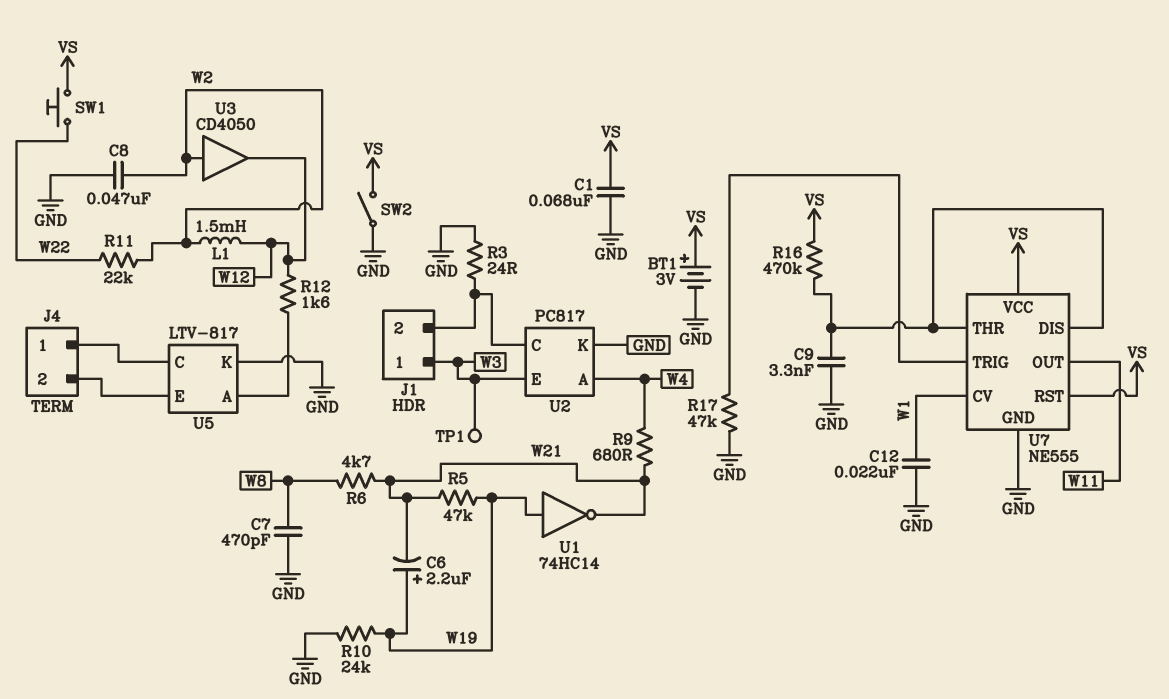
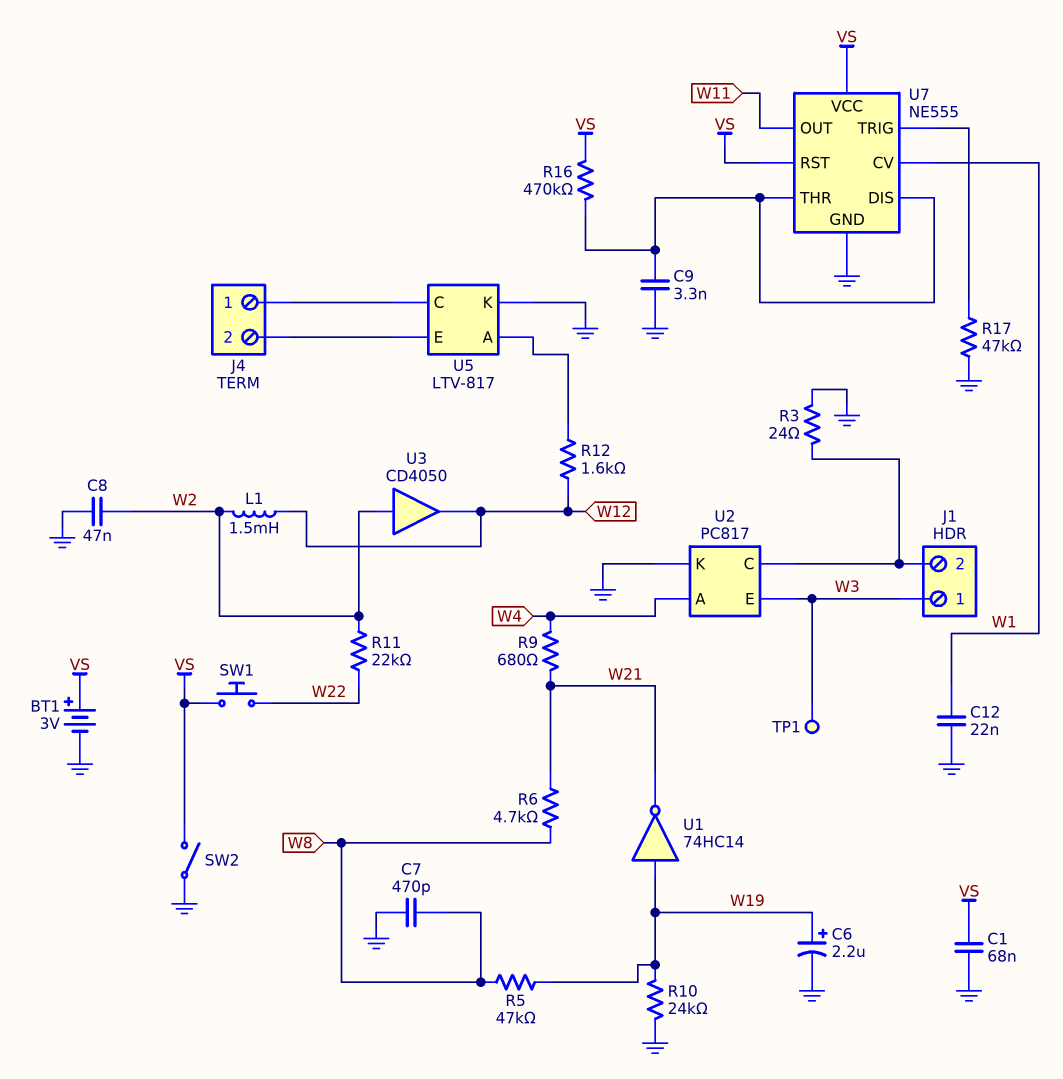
C6: 2.2uF (plus W19, minus W21) -> 2.2uF (plus W19, minus GND)
R5: 47k (W19, W21) -> 47k (W8, W19)

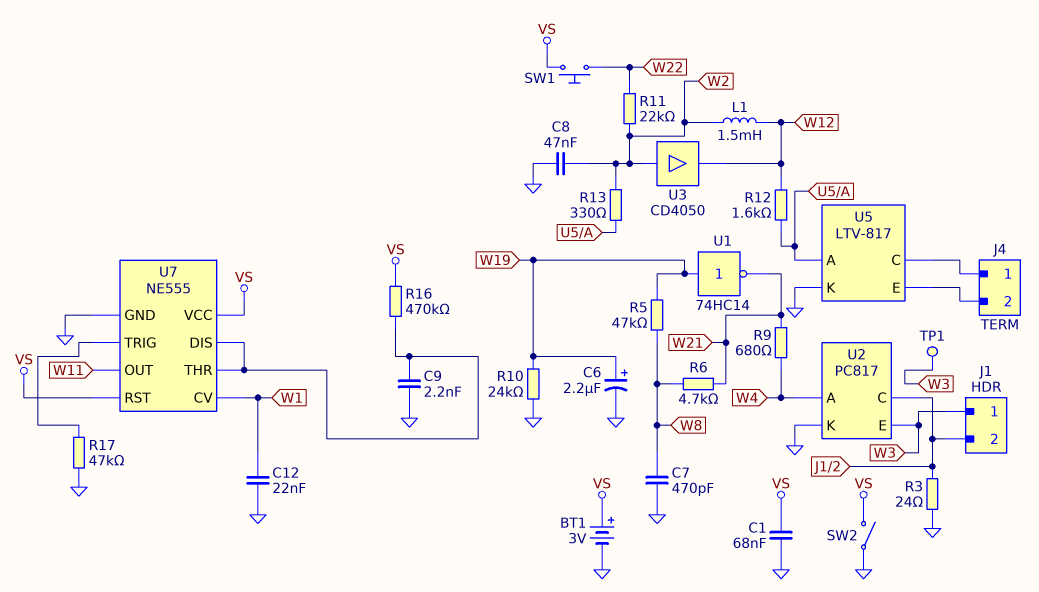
C9: 3.3nF (GND, U7/DIS) -> 2.2nF (GND, U7/DIS)
R13: none -> 330 (U5/A, W2)

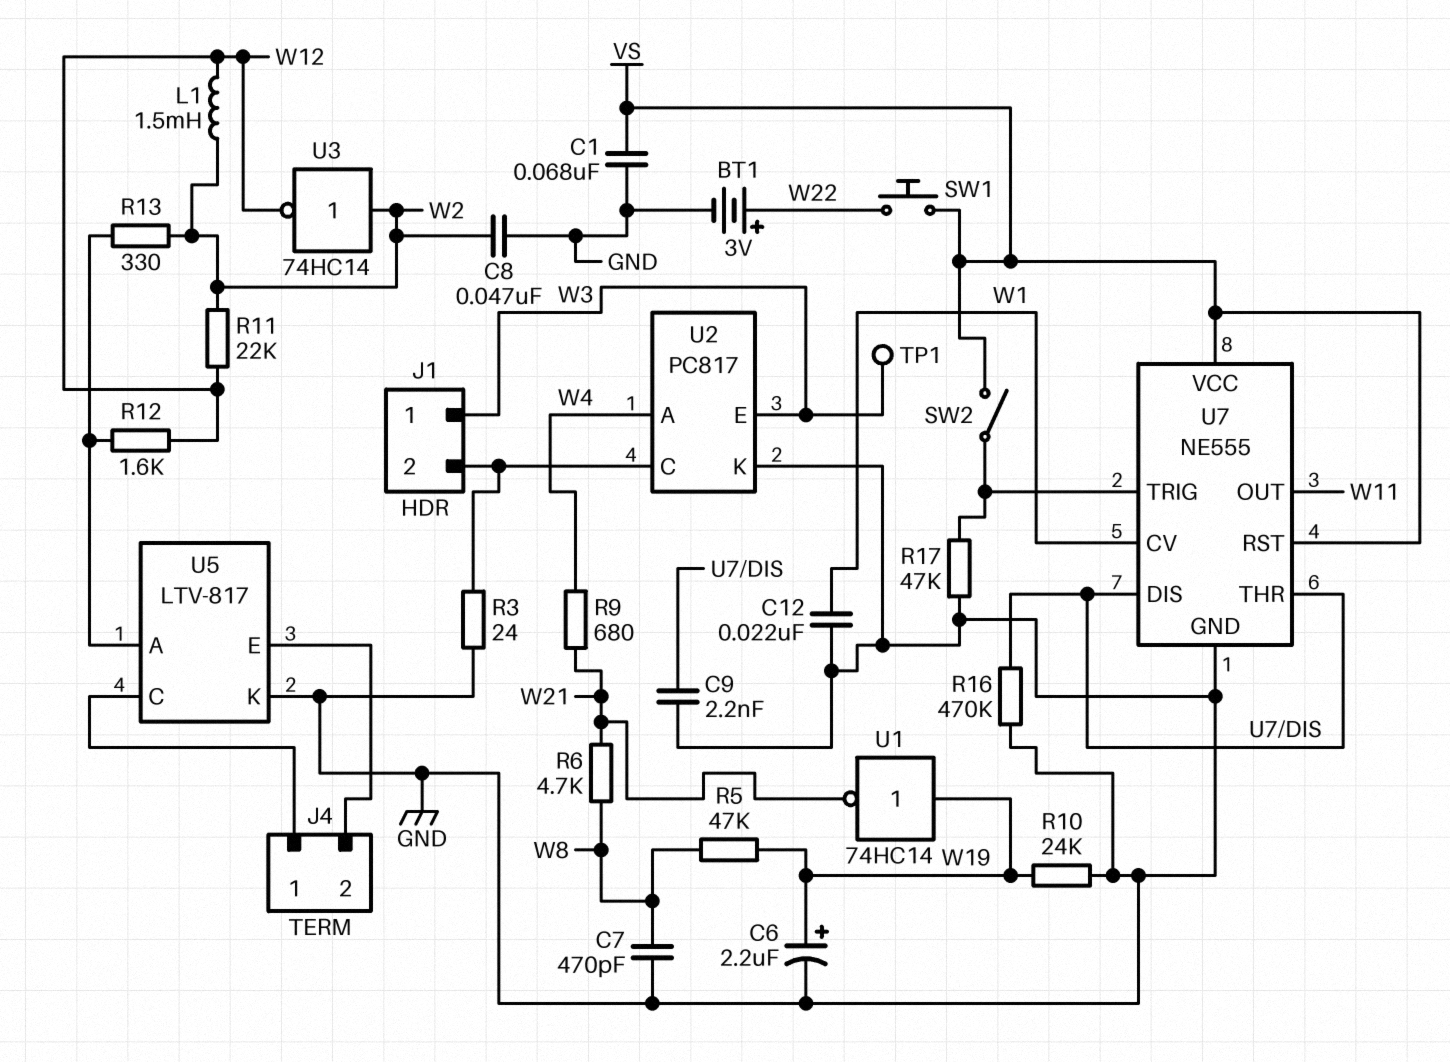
BT1: 3V (plus VS, minus GND) -> 3V (plus W22, minus GND)
R11: 22k (W2, W22) -> 22k (W2, W12)
R16: 470k (U7/DIS, VS) -> 470k (GND, U7/DIS)
SW2: switch (GND, VS) -> switch (U7/TRIG, VS)
U3: buffer CD4050 (in W2, out W12) -> NOT 74HC14 (in W2, out W12)

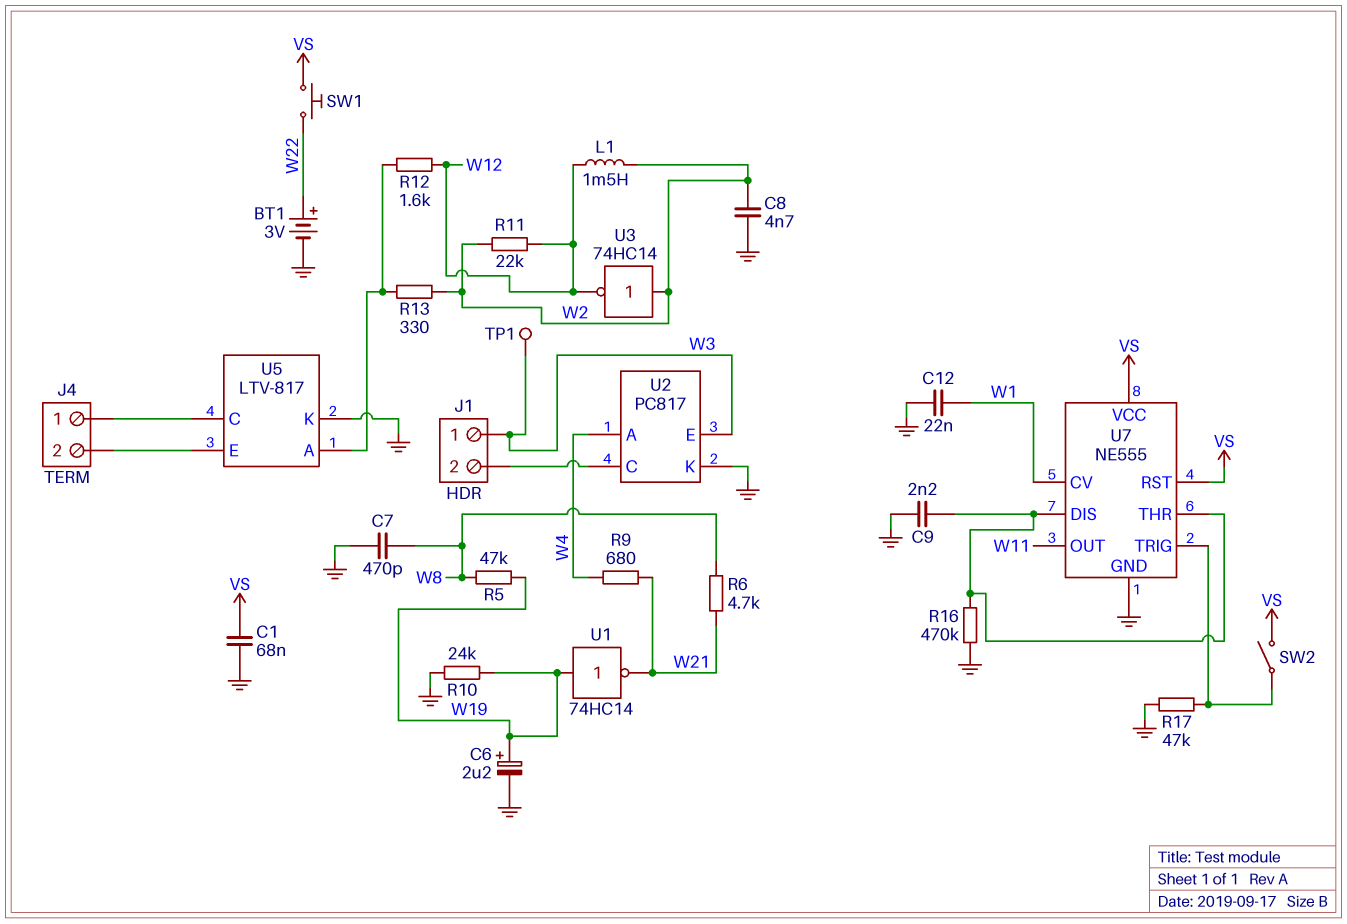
C8: 47nF (GND, W2) -> 4.7nF (GND, W2)
R3: 24 (GND, J1/2) -> none

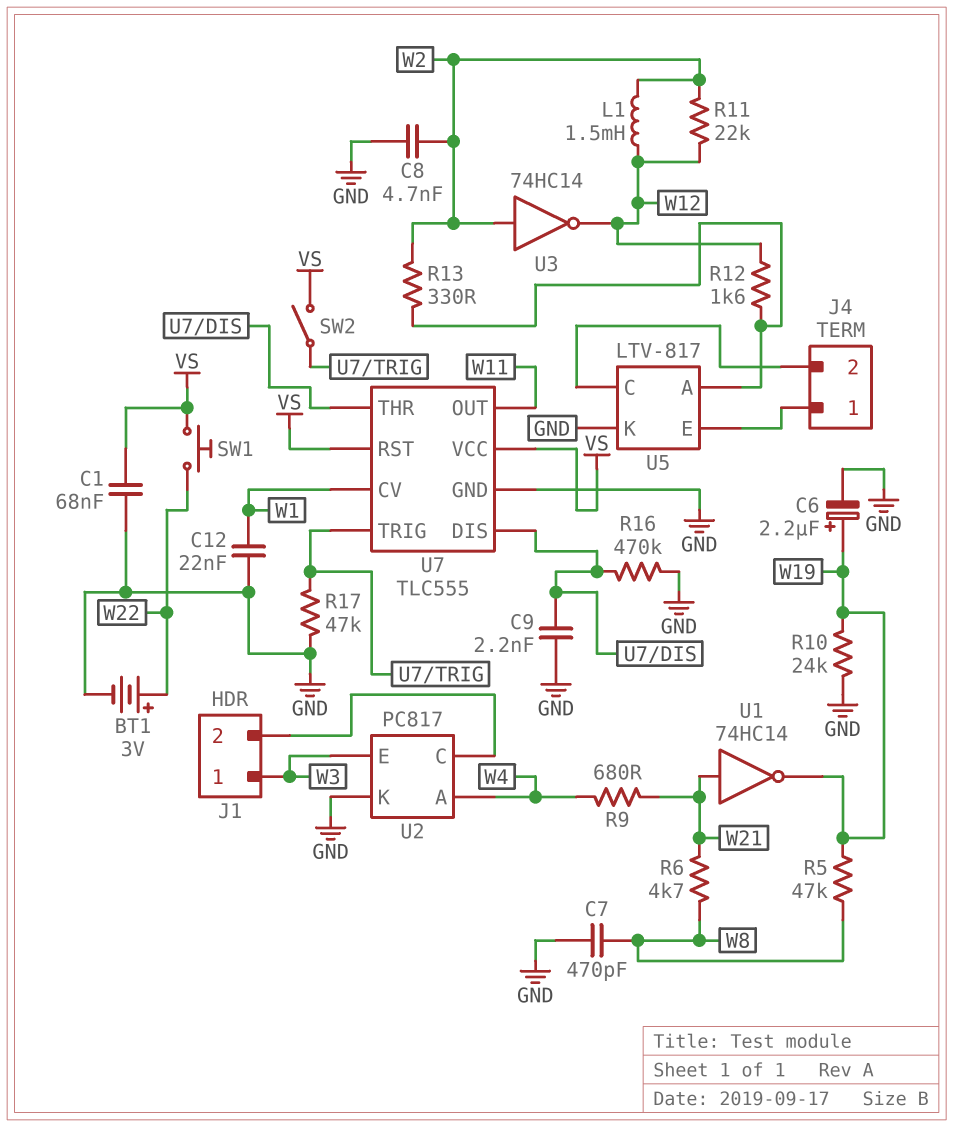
TP1: test point (W3) -> none
U1: NOT 74HC14 (in W19, out W21) -> NOT 74HC14 (in W21, out W19)
U5 pin C: J4/1 -> J4/2
U5 pin E: J4/2 -> J4/1
U7: NE555 -> TLC555

